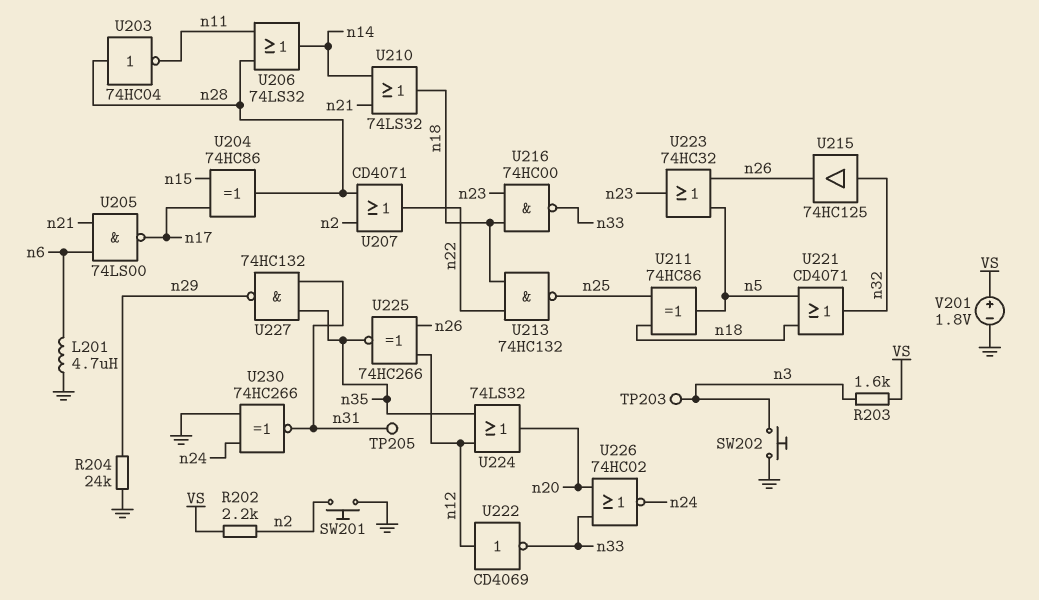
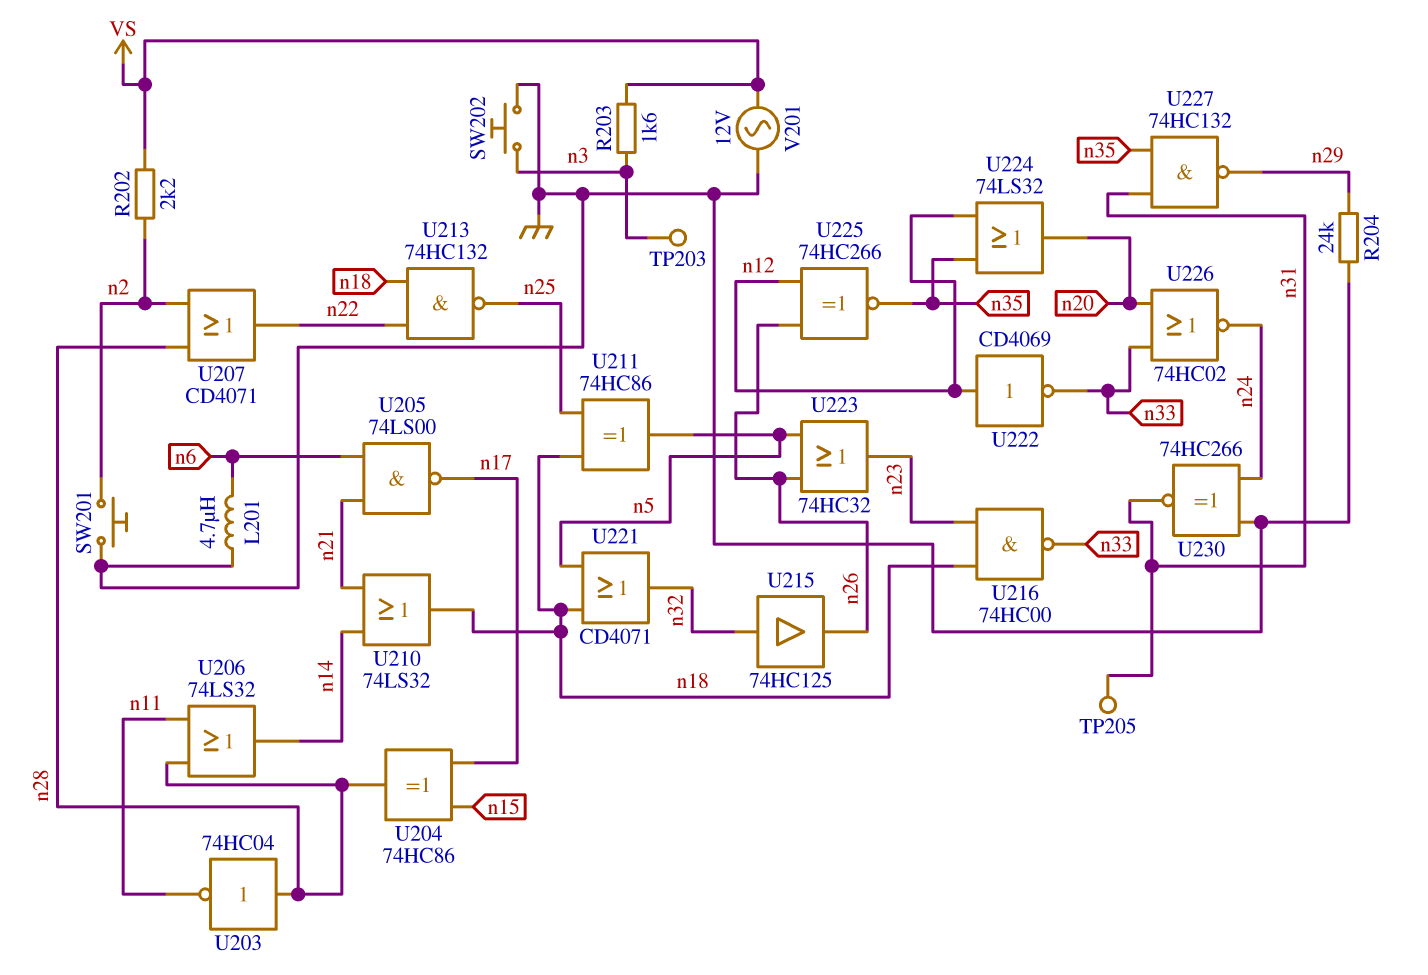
V201: 1.8V (plus VS, minus GND) -> AC 12V (GND, VS)

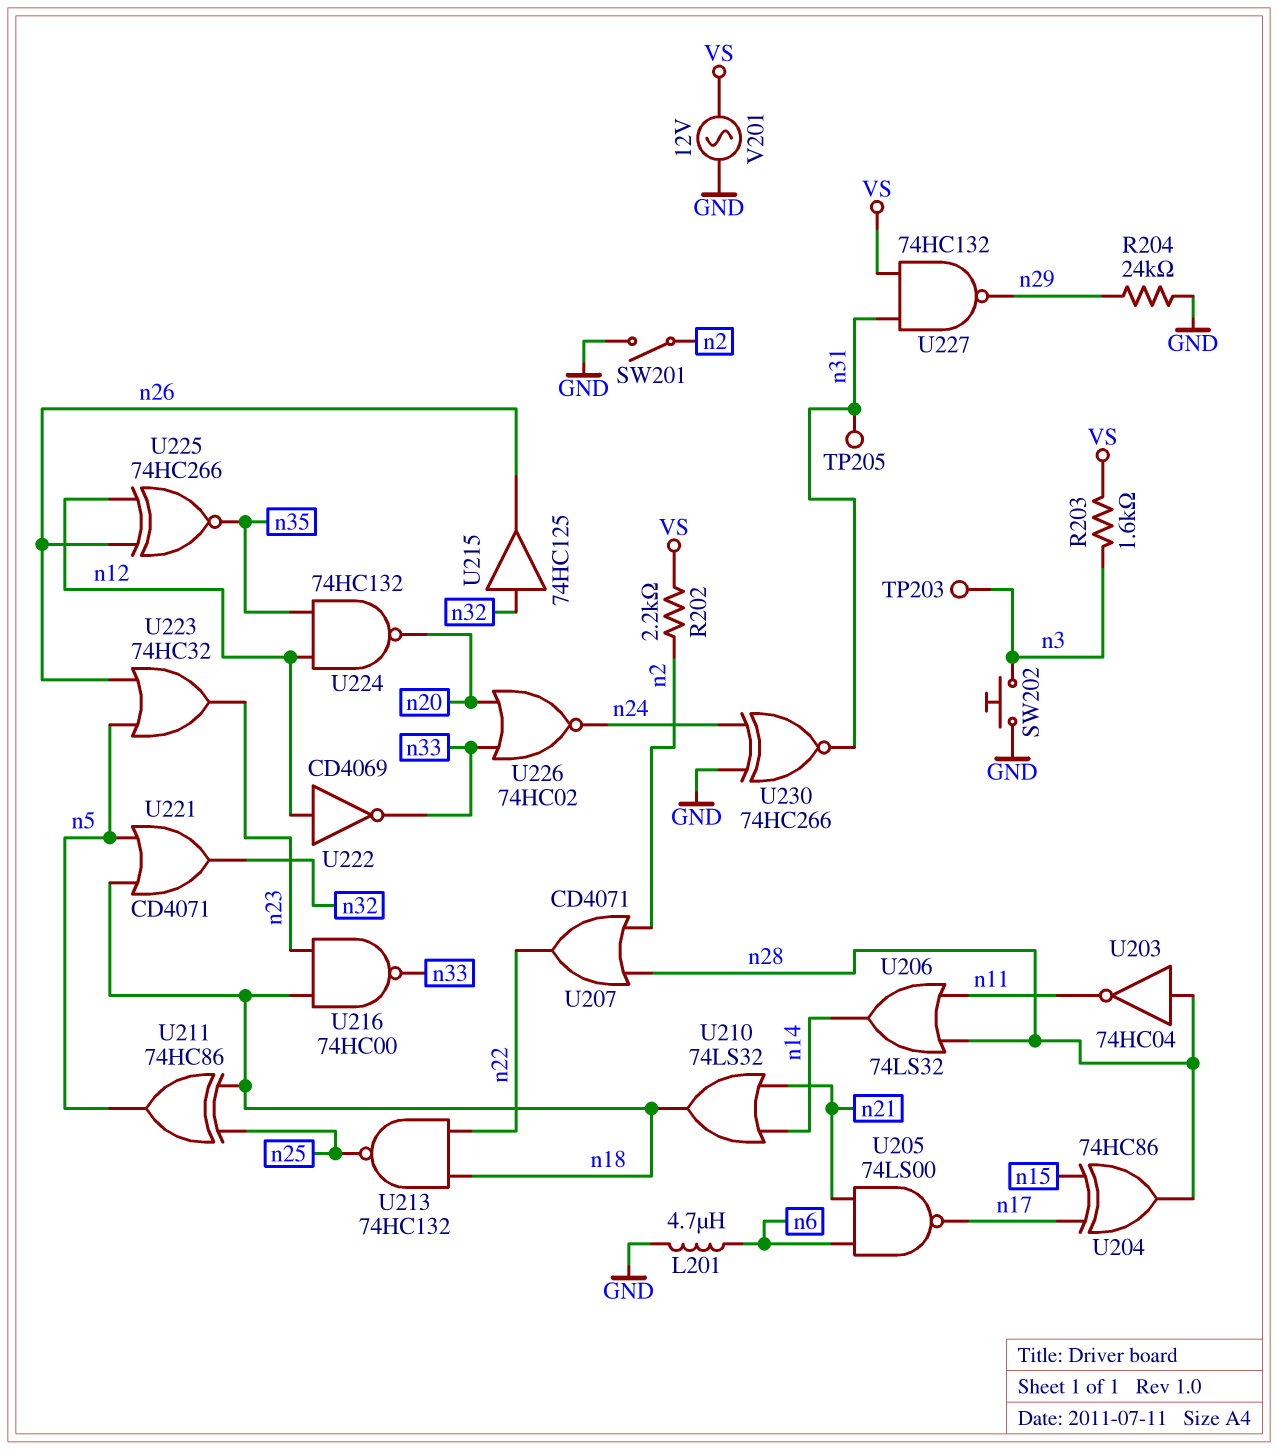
SW201: button (GND, n2) -> switch (GND, n2)
U224: OR 74LS32 (in n12, in n35, out n20) -> NAND 74HC132 (in n12, in n35, out n20)
U227: NAND 74HC132 (in n31, in n35, out n29) -> NAND 74HC132 (in VS, in n31, out n29)

